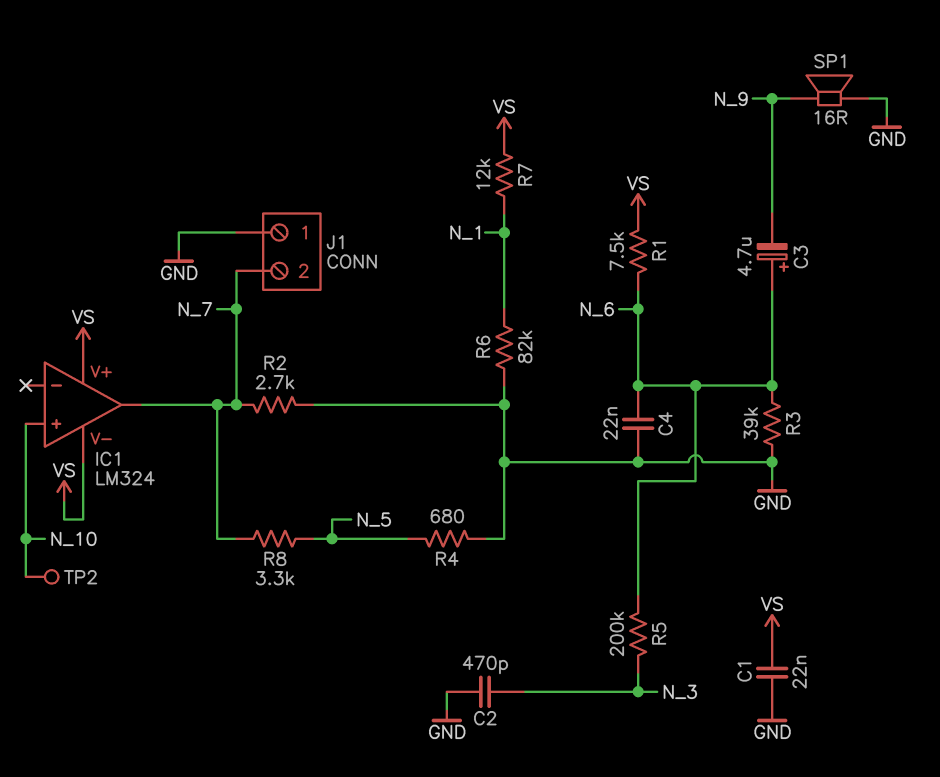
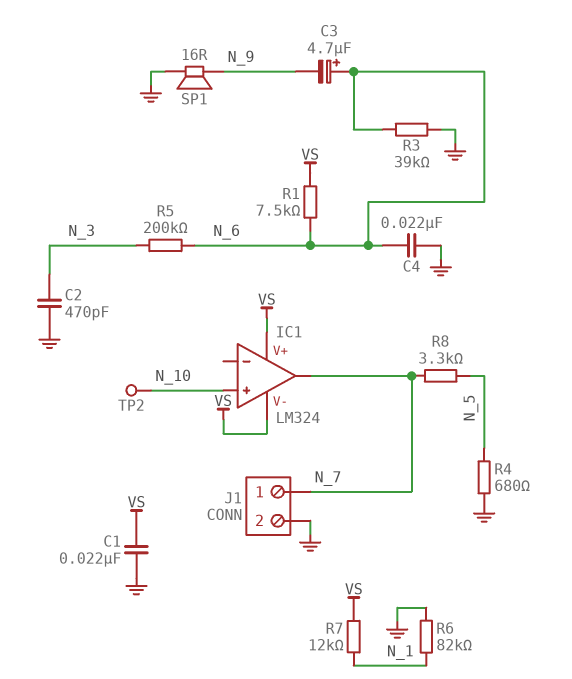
J1 pin 1: GND -> N_7
J1 pin 2: N_7 -> GND
R2: 2.7k (GND, N_7) -> none

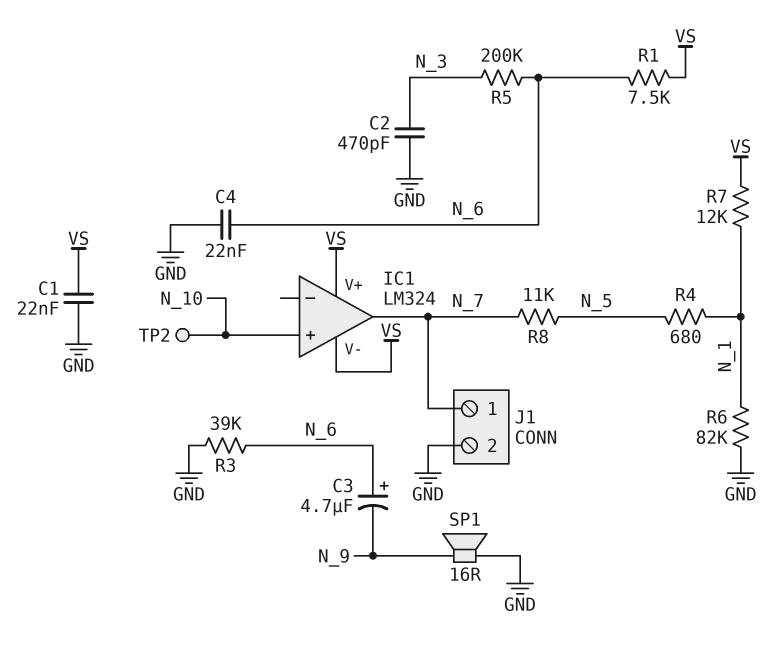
R4: 680 (GND, N_5) -> 680 (N_1, N_5)
R8: 3.3k (N_5, N_7) -> 11k (N_5, N_7)

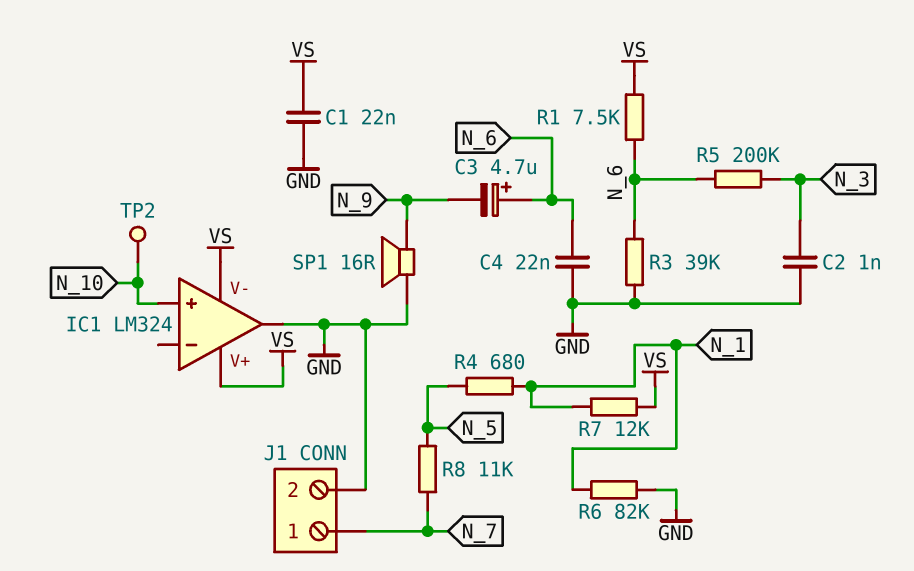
C2: 470pF (GND, N_3) -> 1nF (GND, N_3)
IC1 pin out: N_7 -> GND

